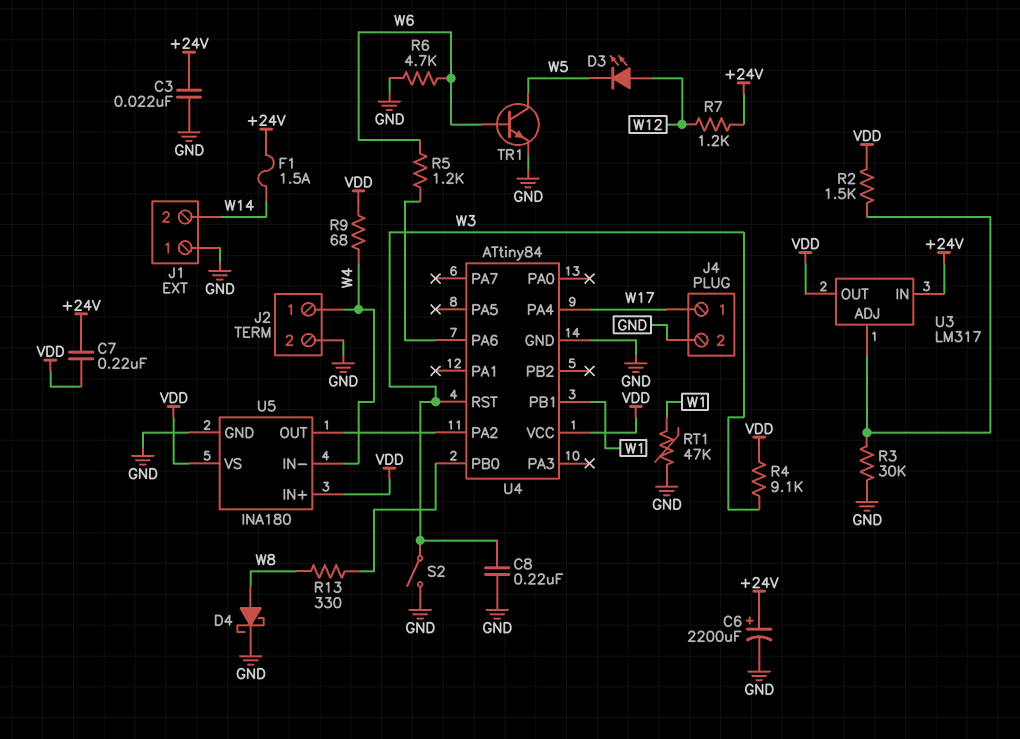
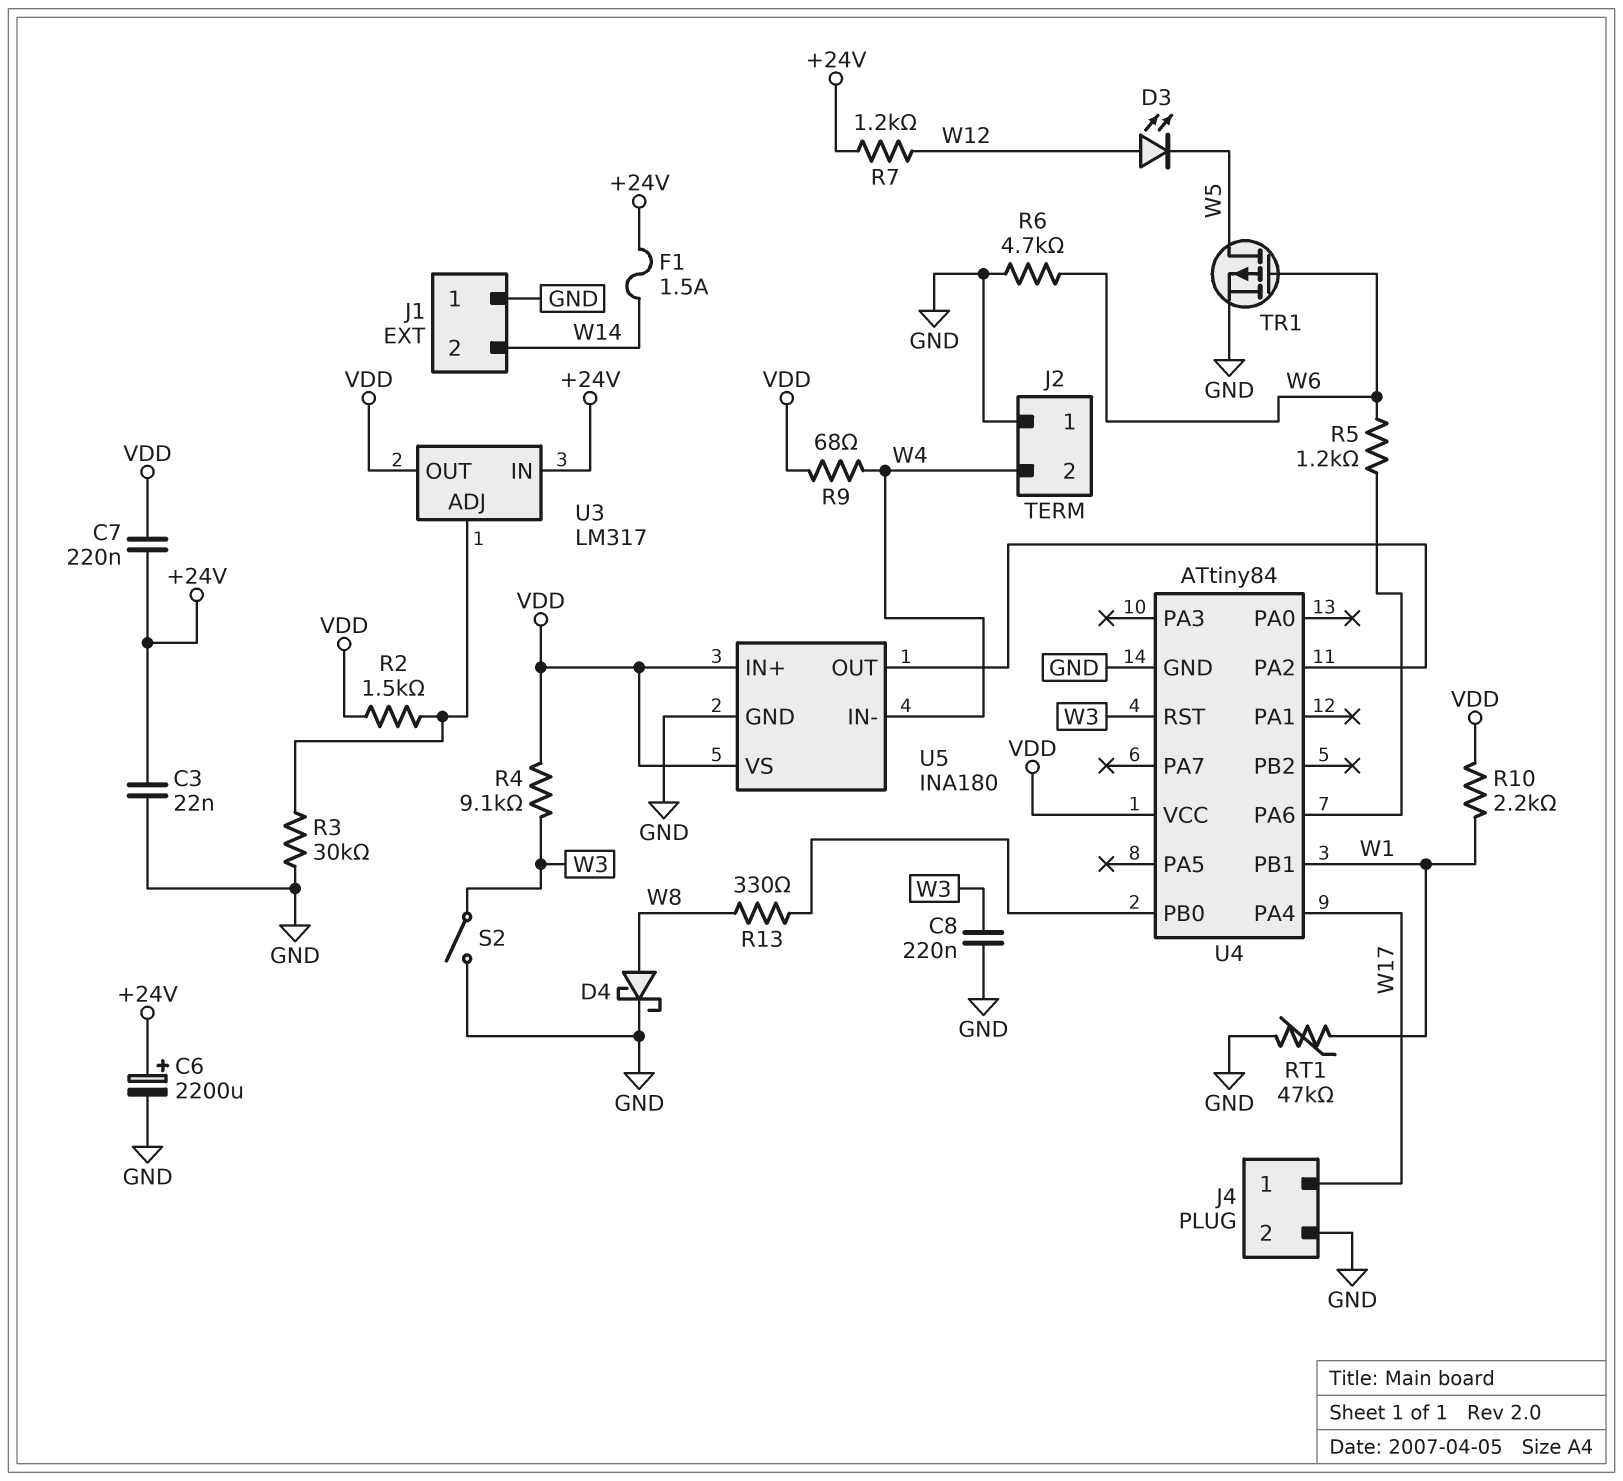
J2 pin 1: W4 -> GND
J2 pin 2: GND -> W4
R10: none -> 2.2k (VDD, W1)
TR1: NPN (B W6, C W5, E GND) -> PMOS (G W6, D W5, S GND)

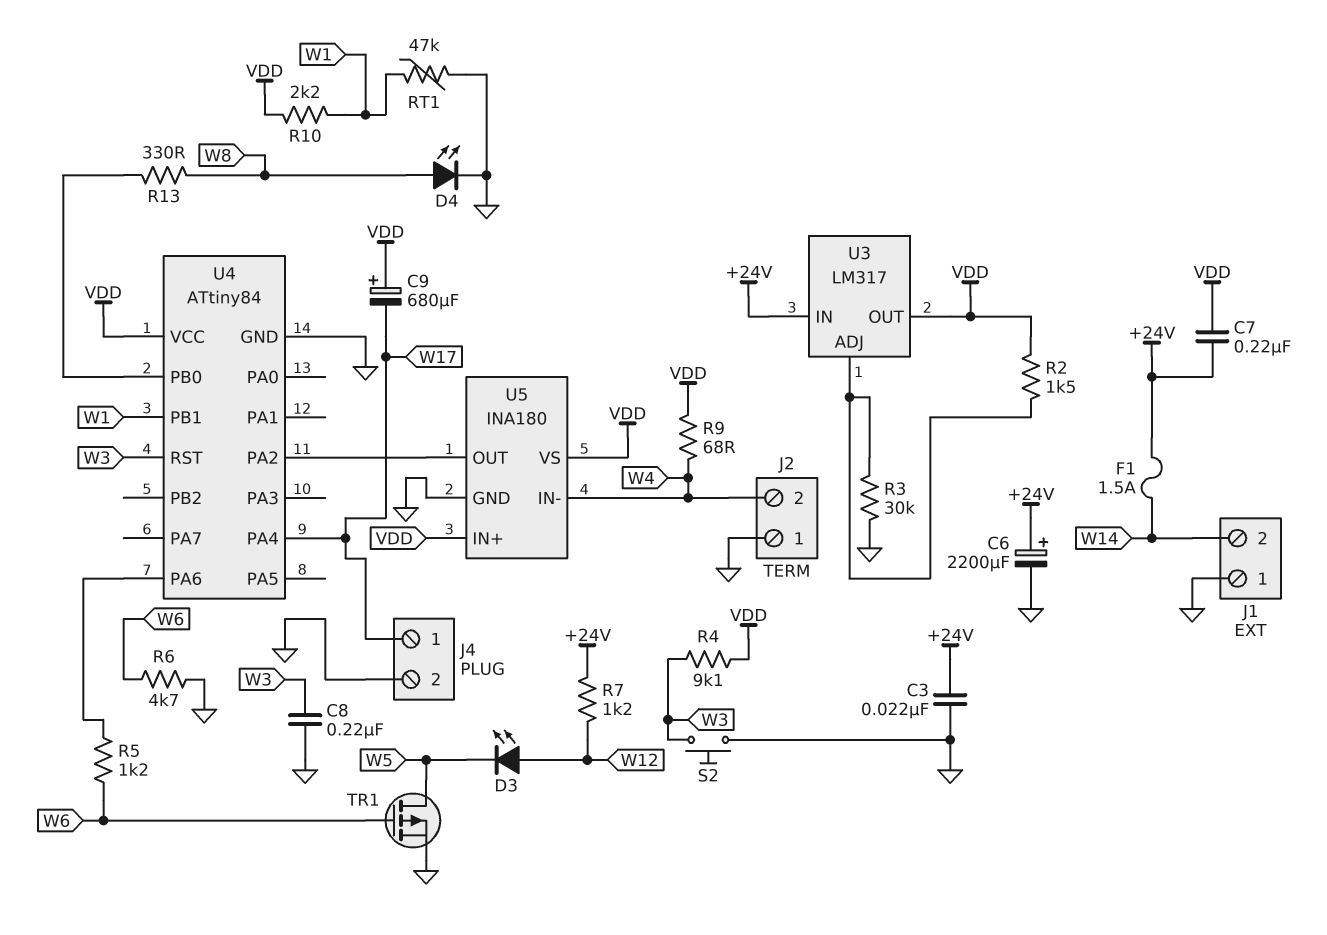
C9: none -> 680uF (plus VDD, minus W17)
D4: schottky (A W8, K GND) -> LED (A W8, K GND)
S2: switch (GND, W3) -> button (GND, W3)

